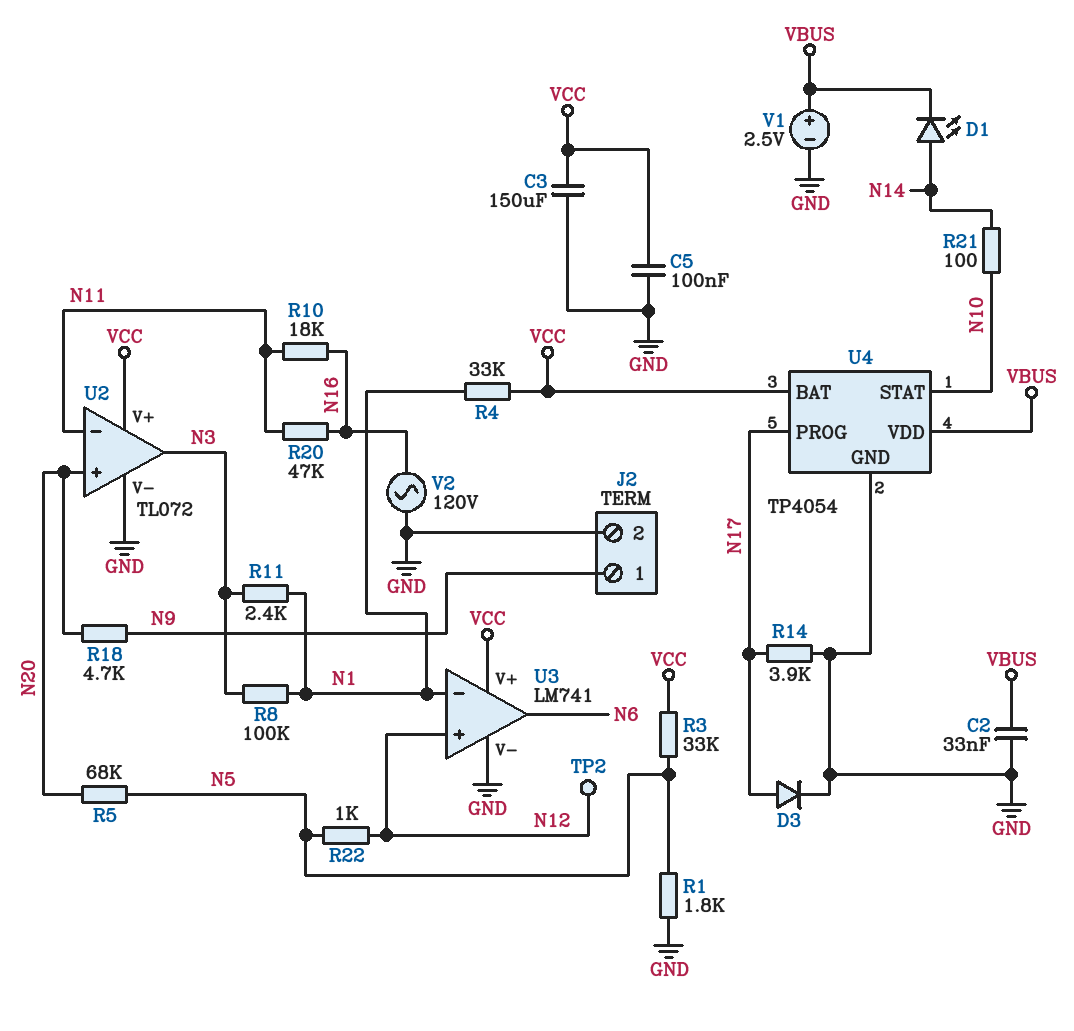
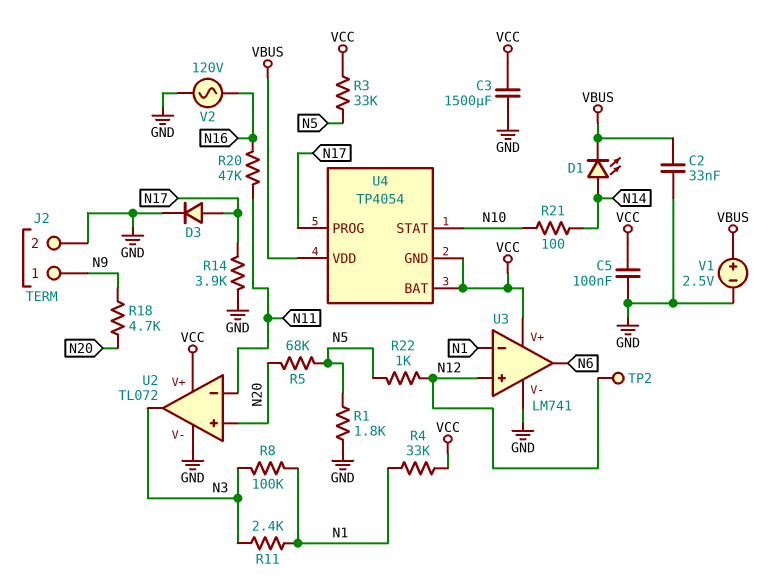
C3: 150uF (GND, VCC) -> 1500uF (GND, VCC)
R10: 18k (N11, N16) -> none
U4 pin GND: GND -> VCC

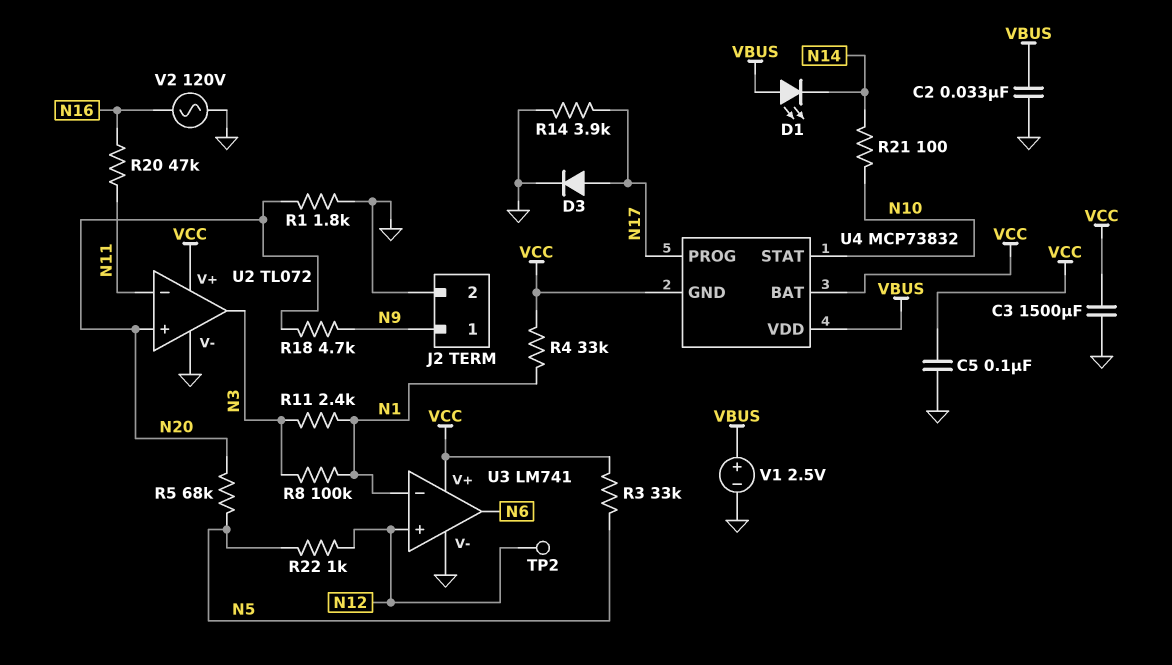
D1: LED (A N14, K VBUS) -> LED (A VBUS, K N14)
R1: 1.8k (GND, N5) -> 1.8k (GND, N20)
U4: TP4054 -> MCP73832

